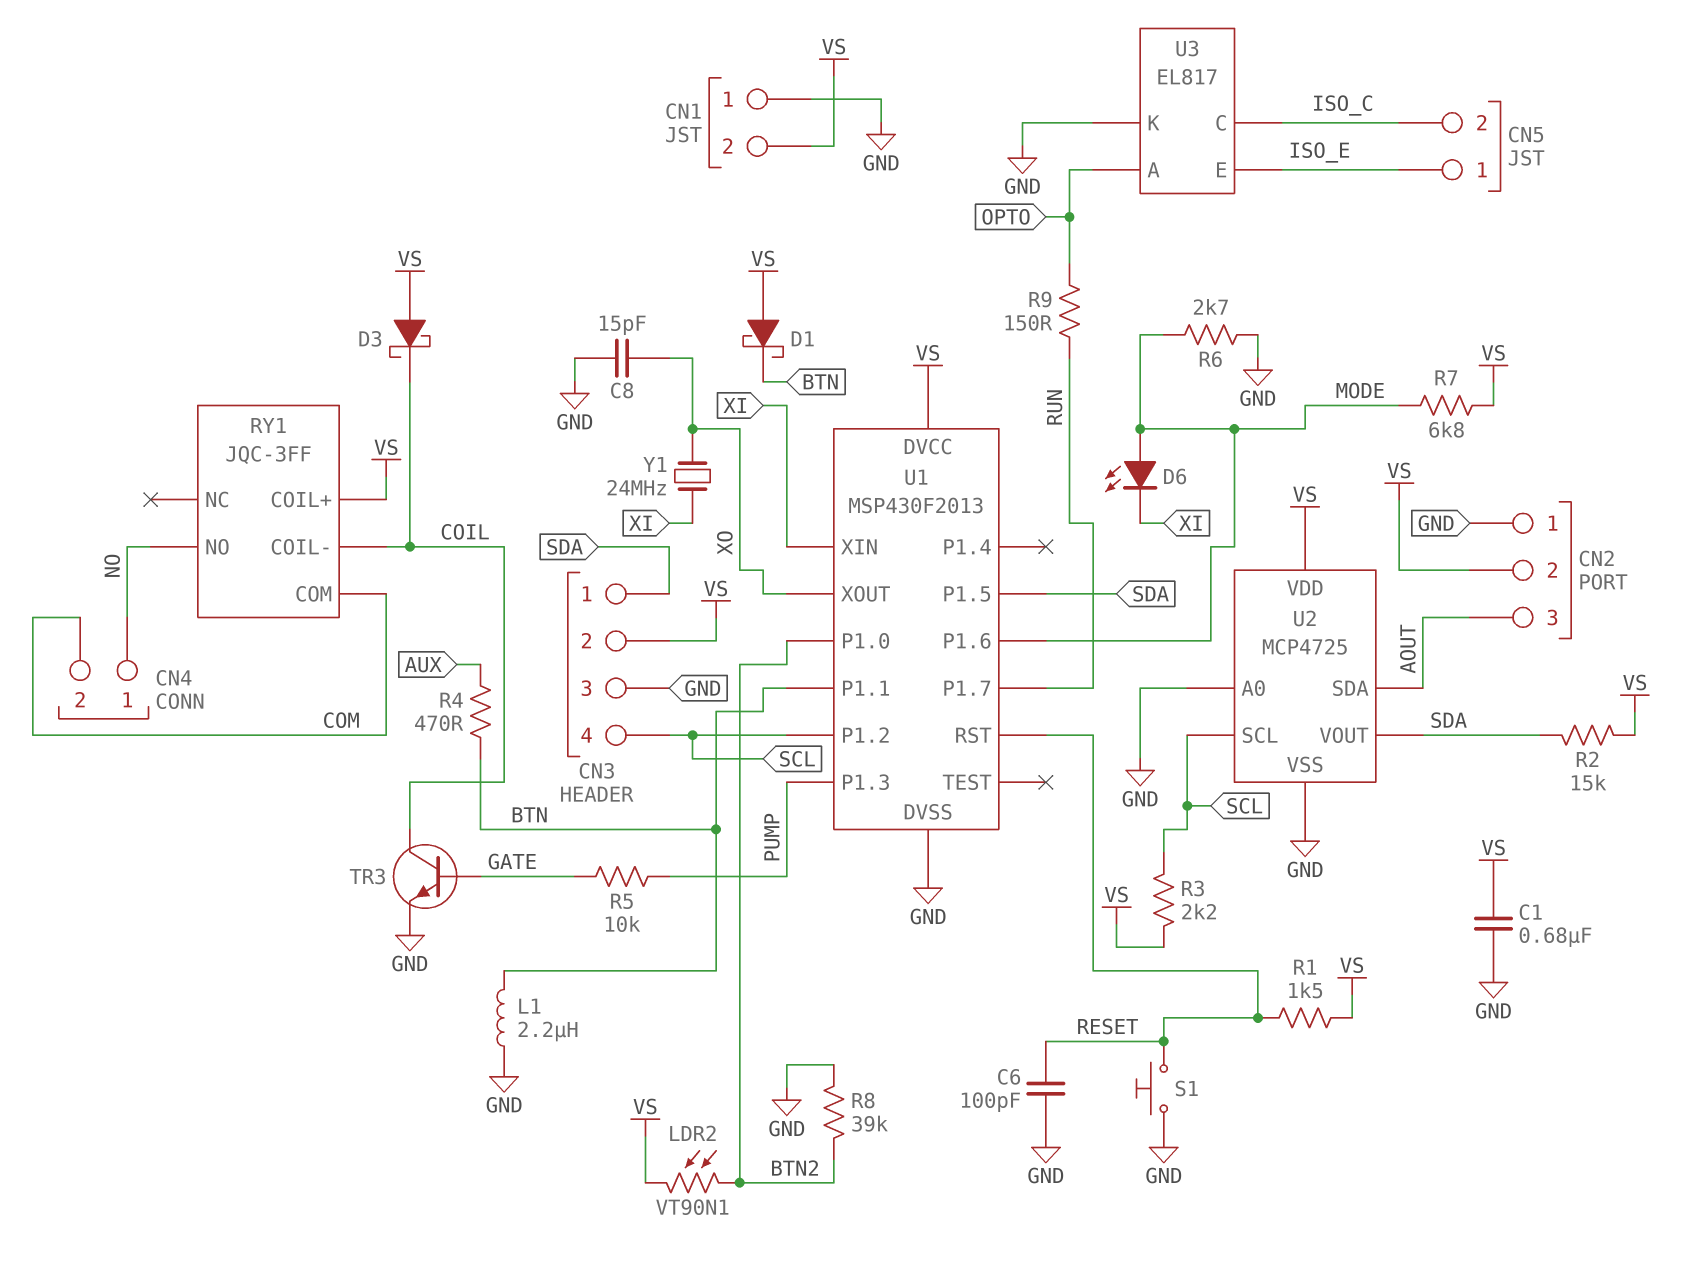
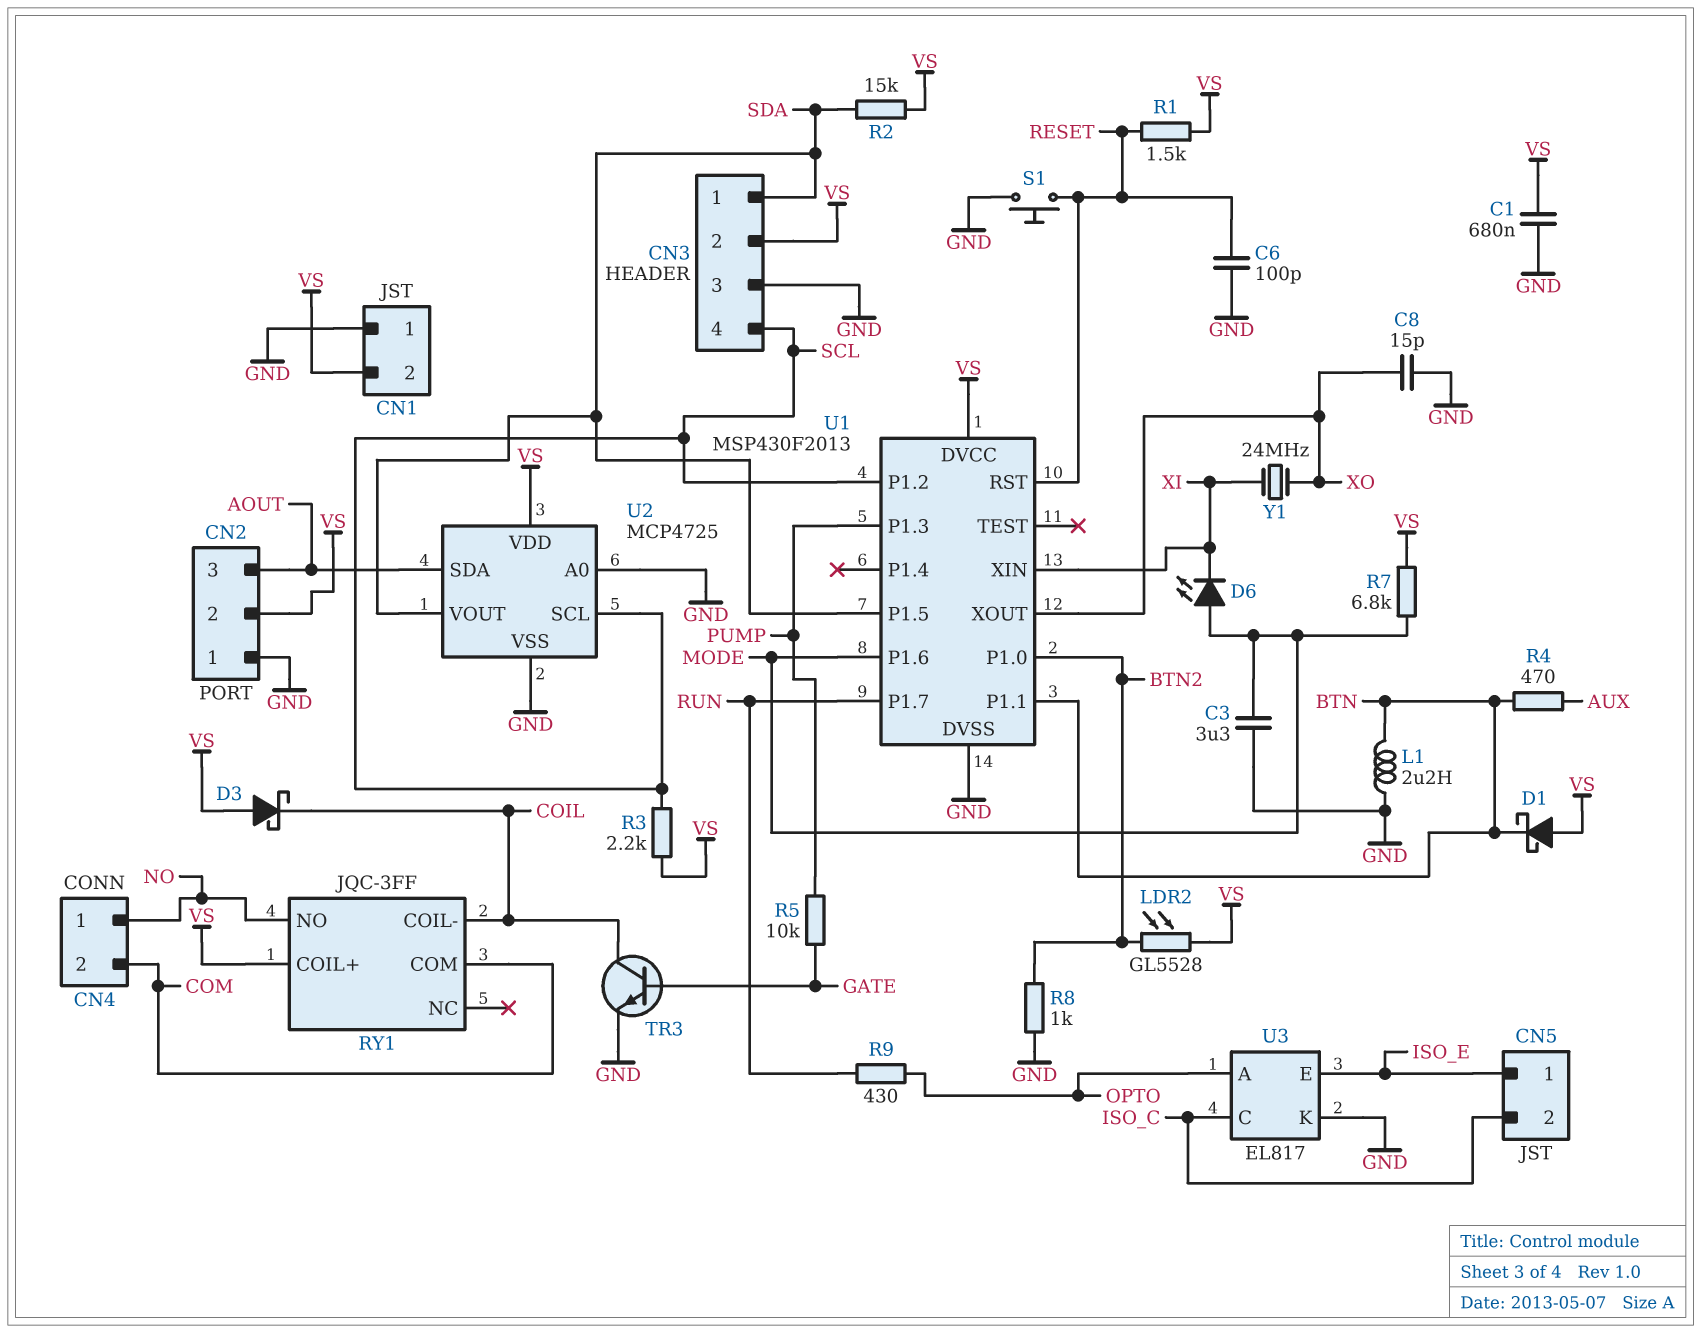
C3: none -> 3.3uF (GND, MODE)
LDR2: VT90N1 (BTN2, VS) -> GL5528 (BTN2, VS)
R6: 2.7k (GND, MODE) -> none
R8: 39k (BTN2, GND) -> 1k (BTN2, GND)
R9: 150 (OPTO, RUN) -> 430 (OPTO, RUN)

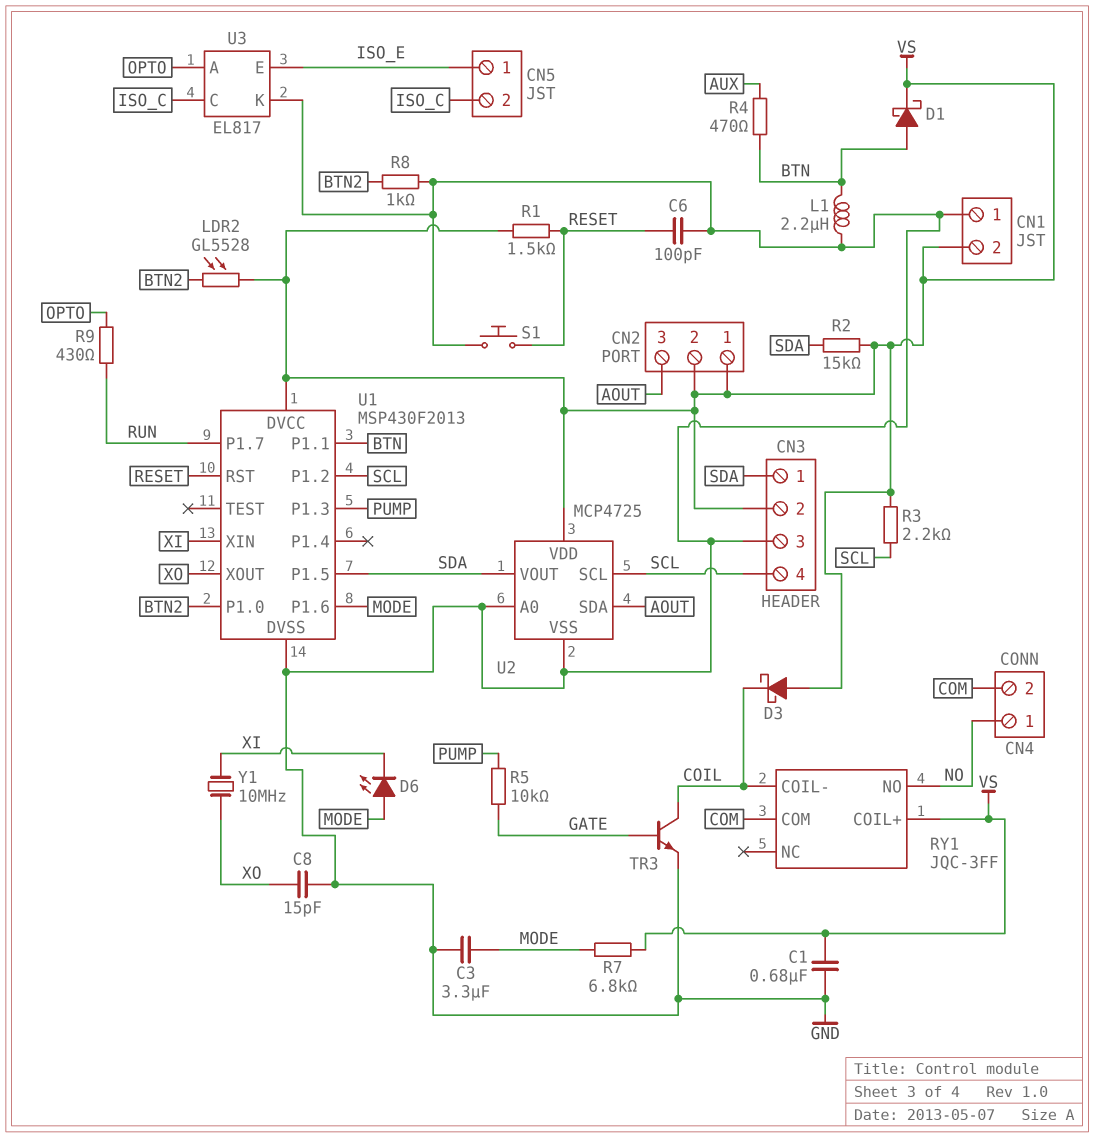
CN2 pin 1: GND -> VS
D1: schottky (A VS, K BTN) -> schottky (A BTN, K VS)
Y1: 24MHz (XI, XO) -> 10MHz (XI, XO)

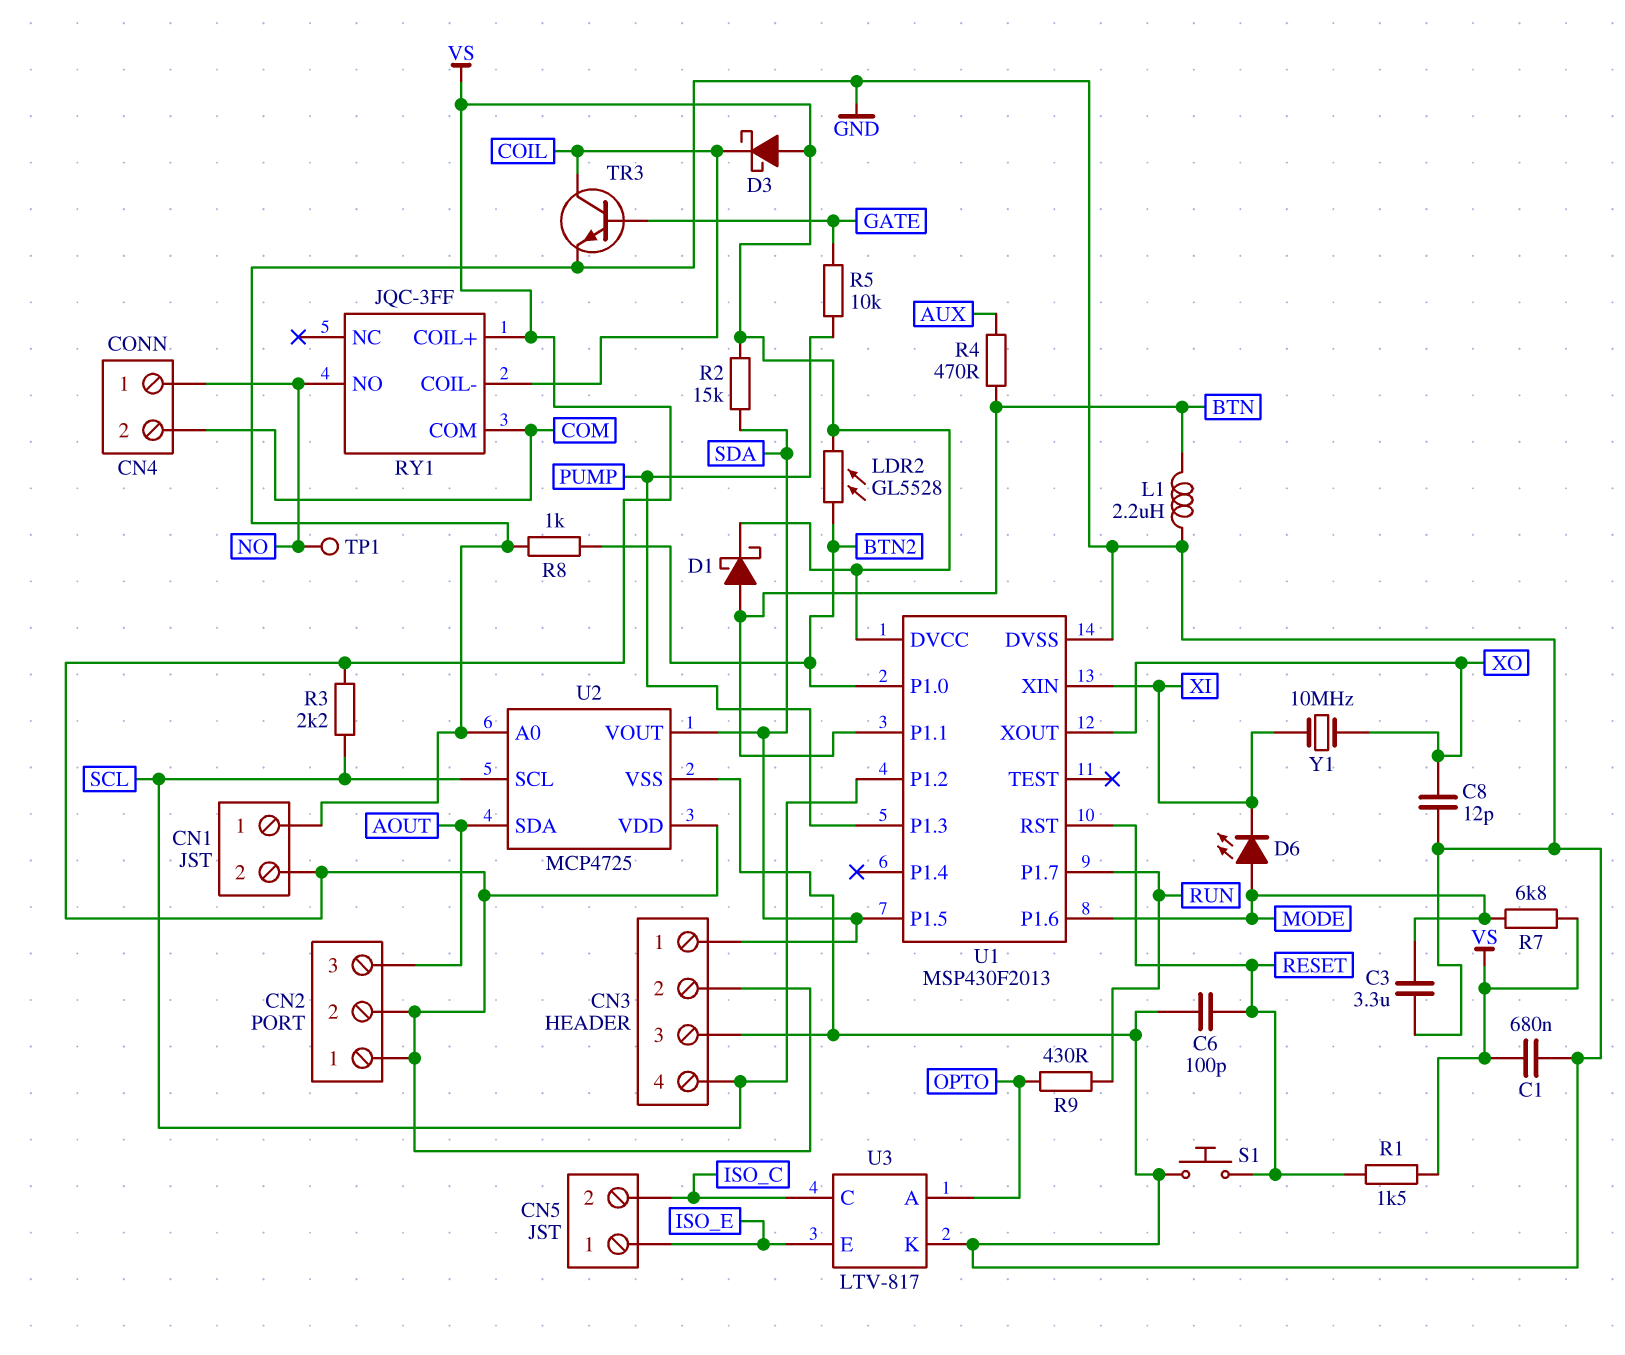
C8: 15pF (GND, XO) -> 12pF (GND, XO)
TP1: none -> test point (NO)
U3: EL817 -> LTV-817

